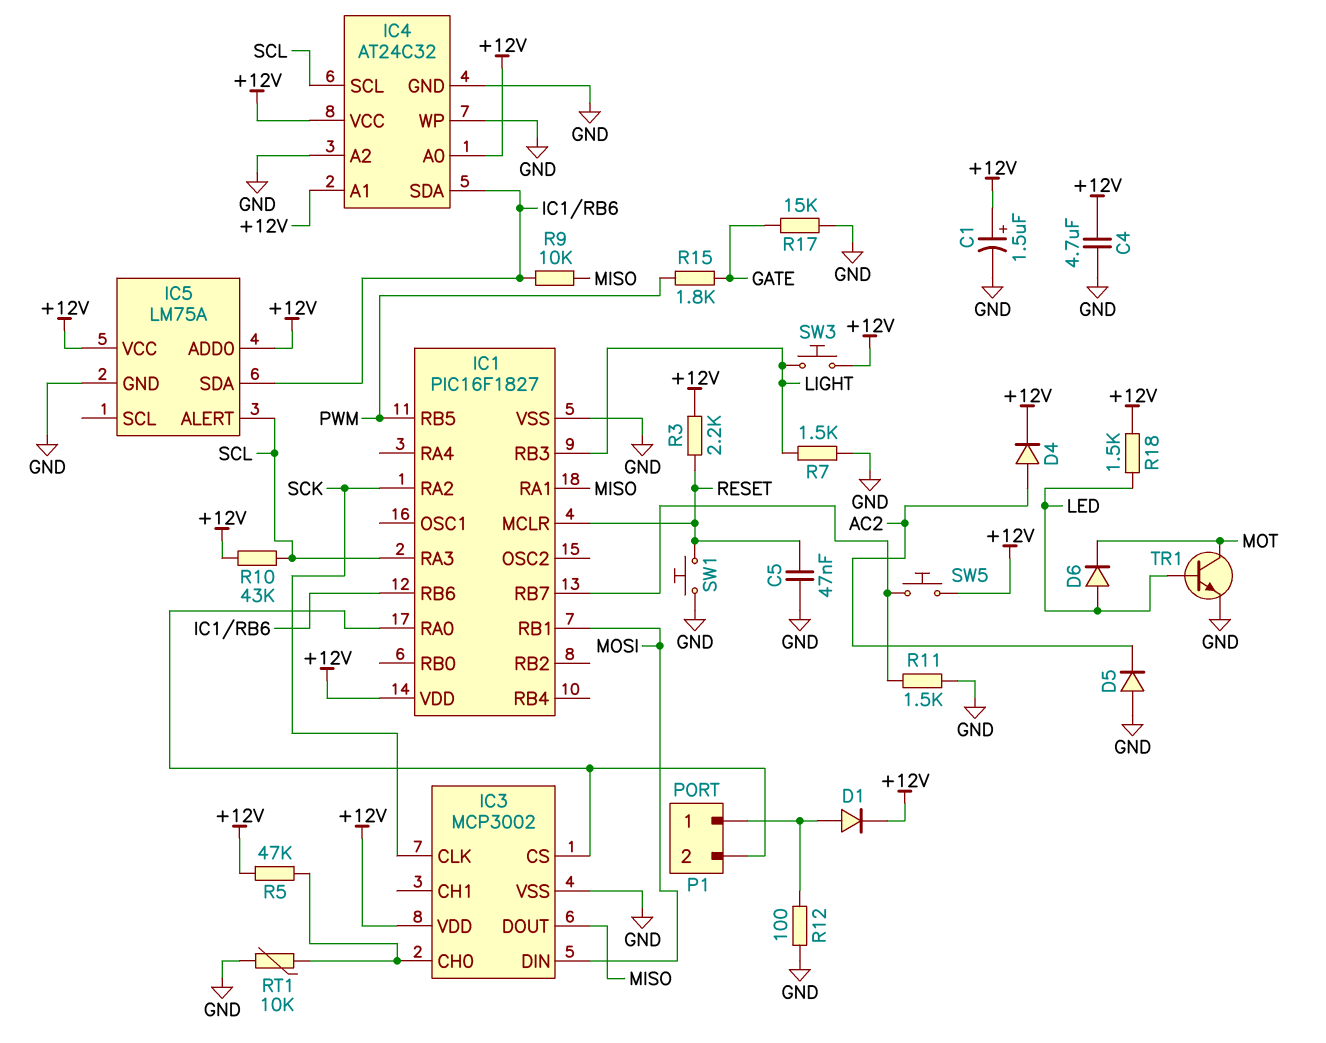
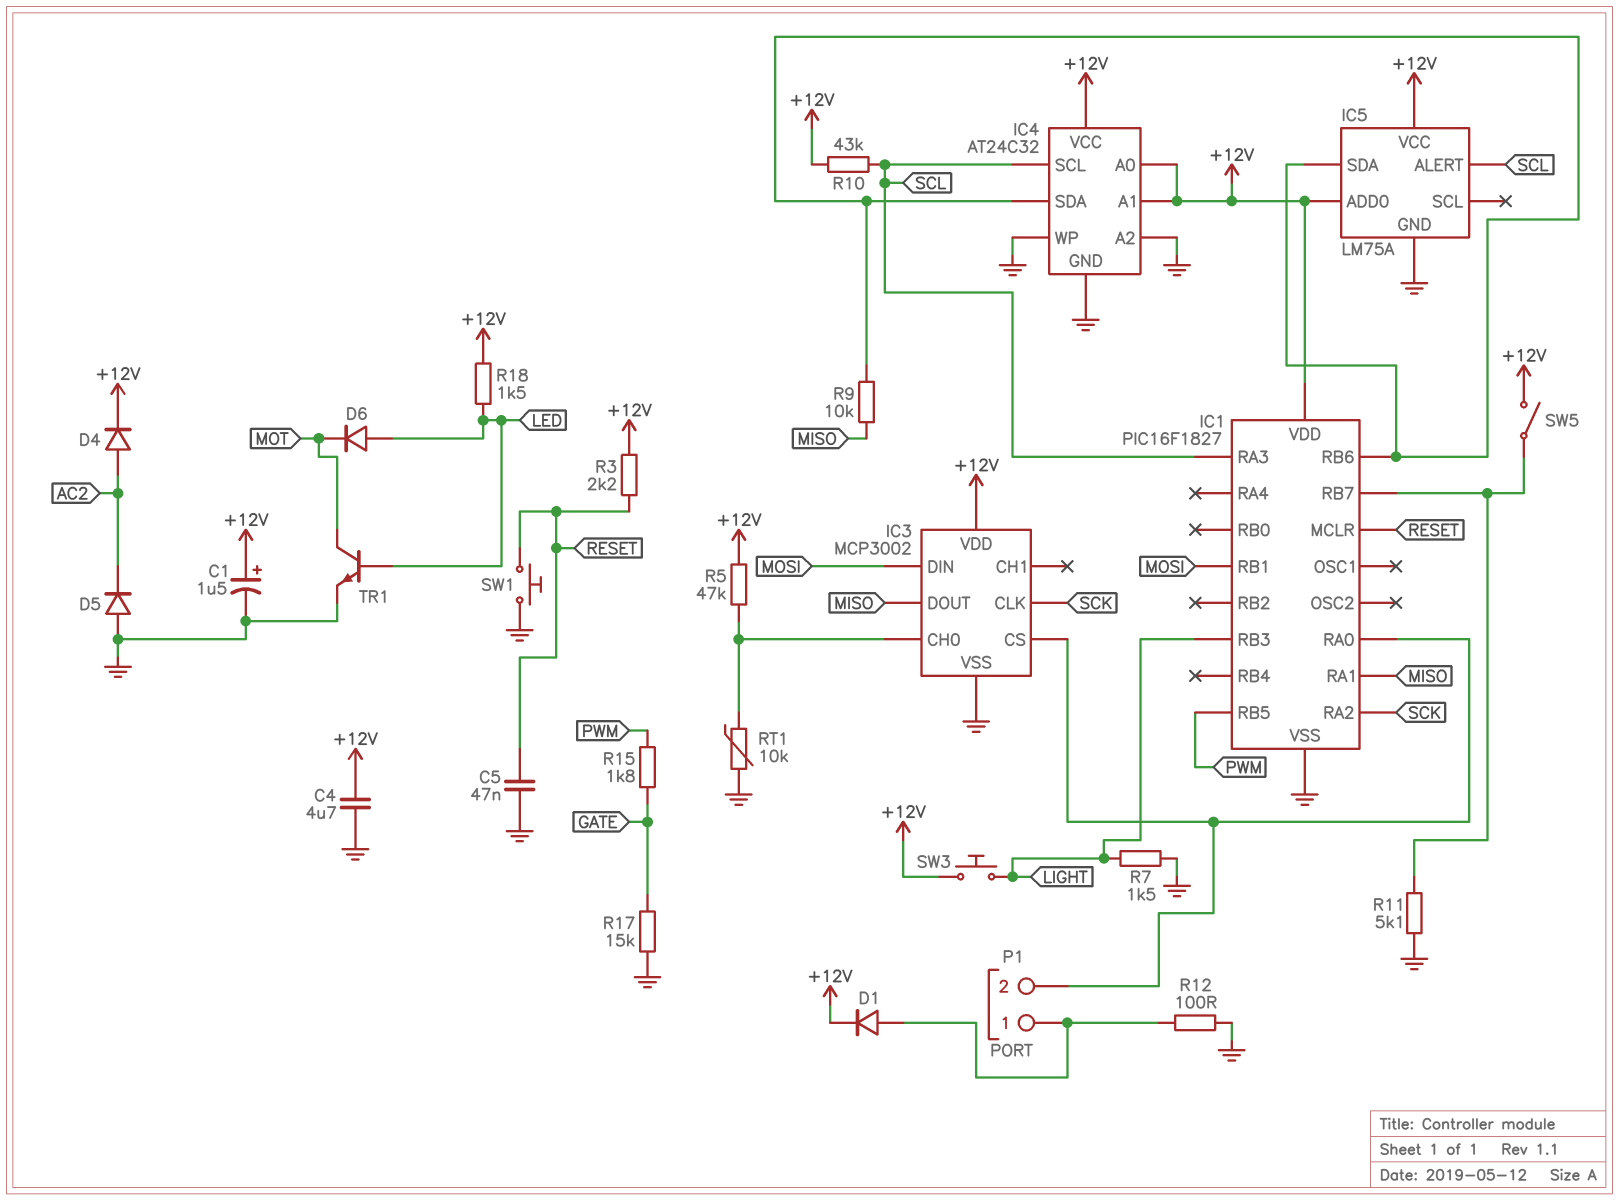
R11: 1.5k (GND, IC1/RB7) -> 5.1k (GND, IC1/RB7)
SW5: button (+12V, IC1/RB7) -> switch (+12V, IC1/RB7)

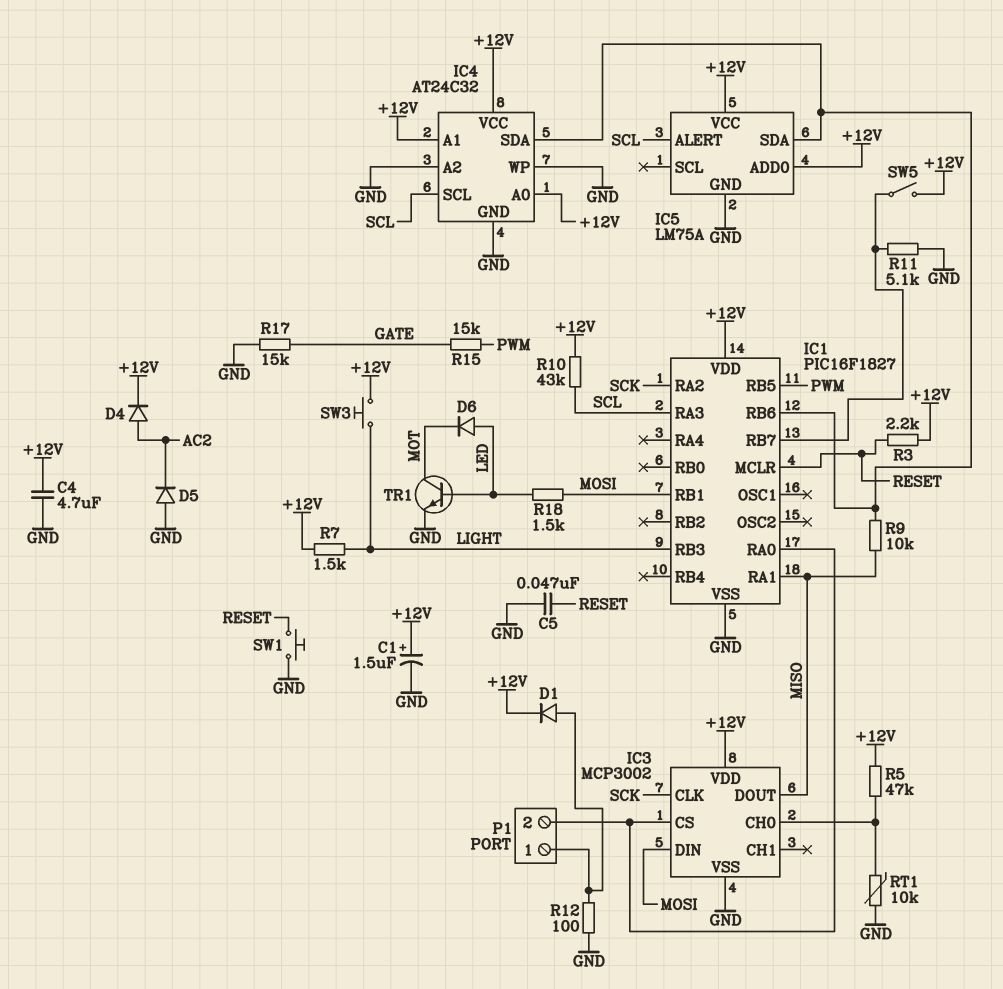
R7: 1.5k (GND, LIGHT) -> 1.5k (+12V, LIGHT)
R15: 1.8k (GATE, PWM) -> 15k (GATE, PWM)
R18: 1.5k (+12V, LED) -> 1.5k (LED, MOSI)

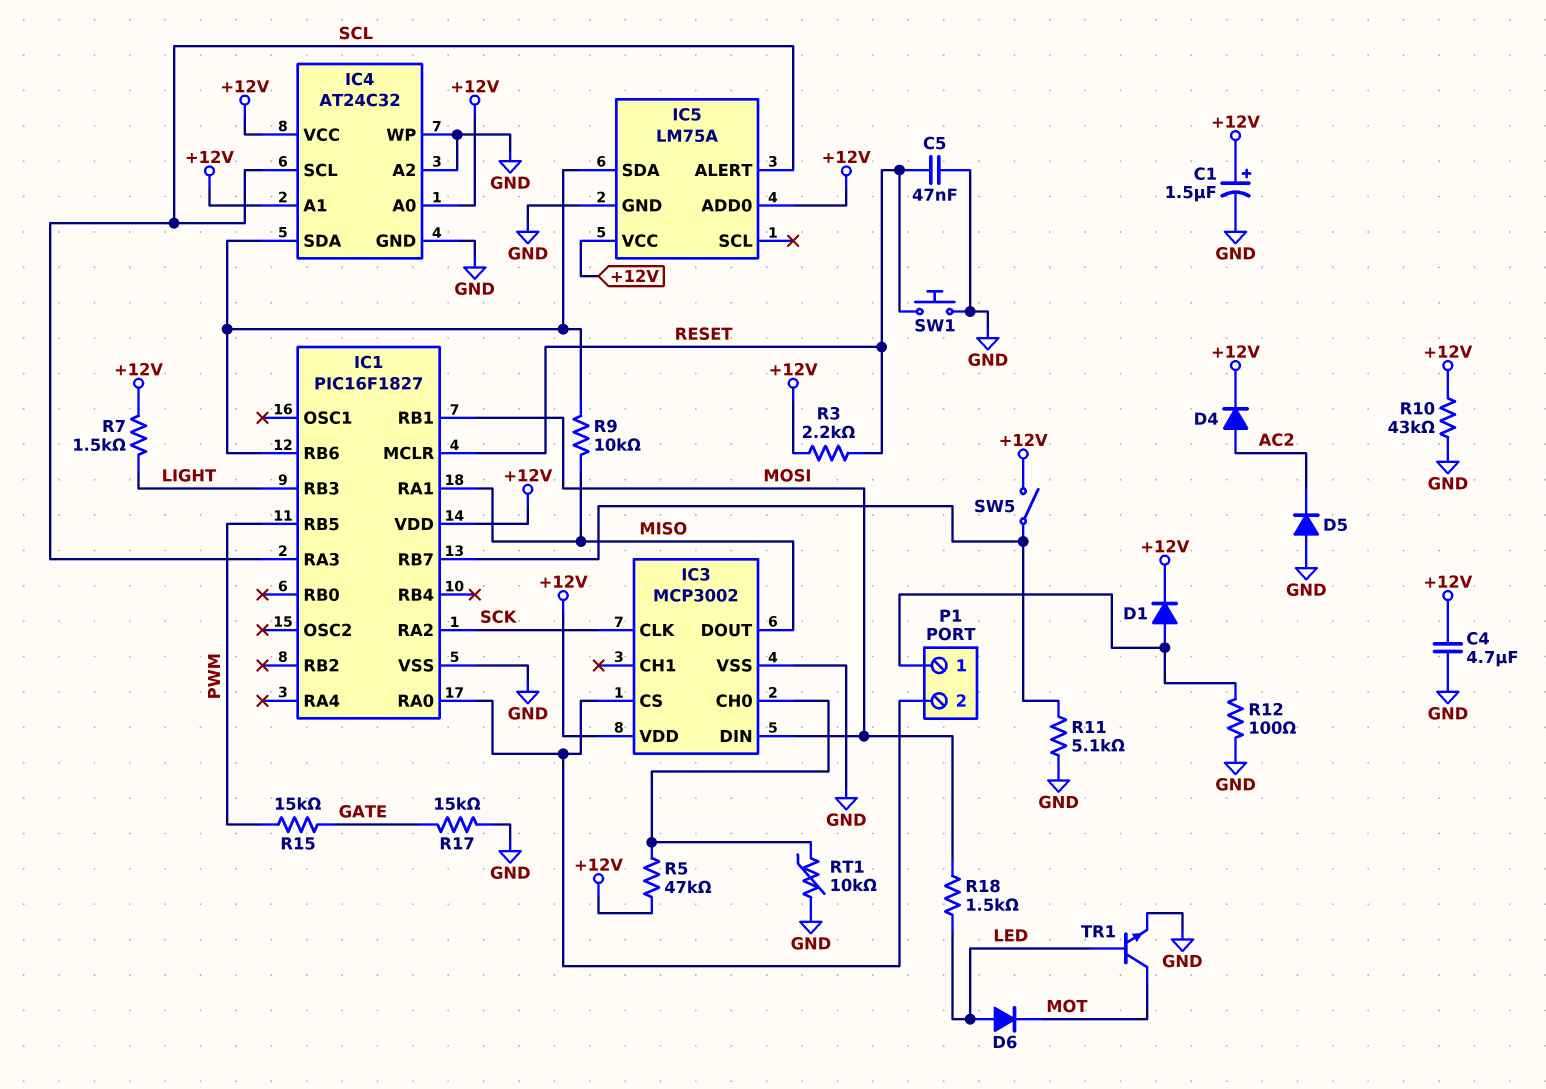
R10: 43k (+12V, SCL) -> 43k (+12V, GND)
SW3: button (+12V, LIGHT) -> none

